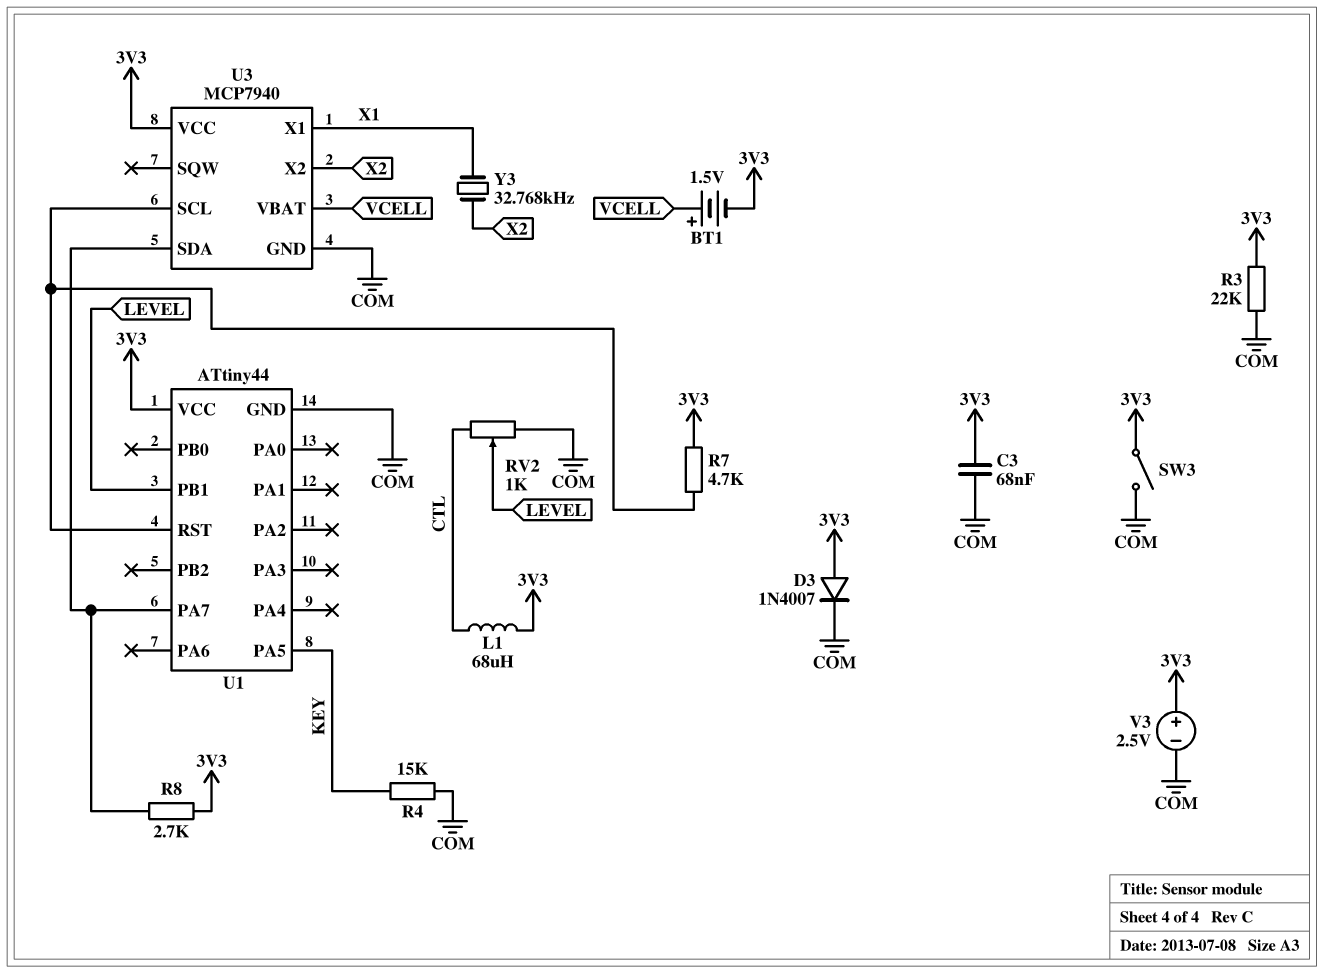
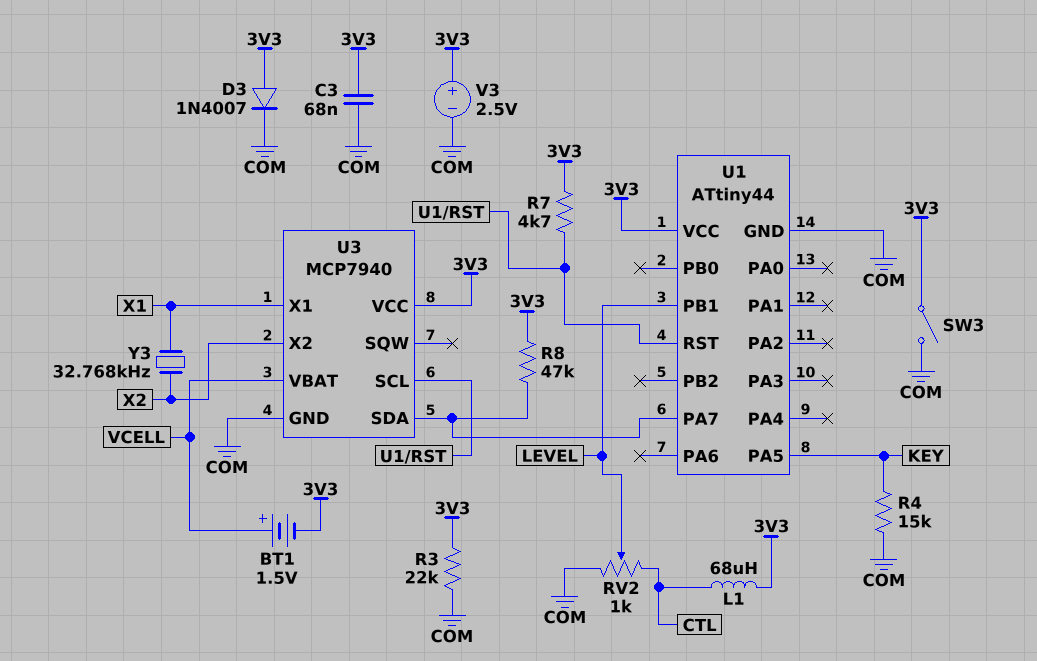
R8: 2.7k (3V3, U1/PA7) -> 47k (3V3, U1/PA7)

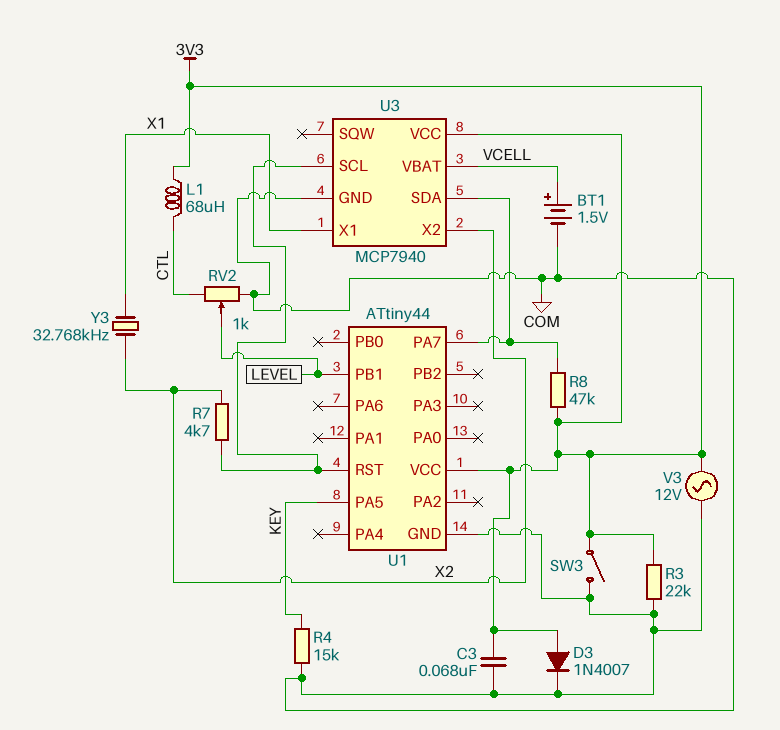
BT1: 1.5V (plus VCELL, minus 3V3) -> 1.5V (plus VCELL, minus COM)
R7: 4.7k (3V3, U1/RST) -> 4.7k (U1/RST, X2)
V3: 2.5V (plus 3V3, minus COM) -> AC 12V (3V3, COM)

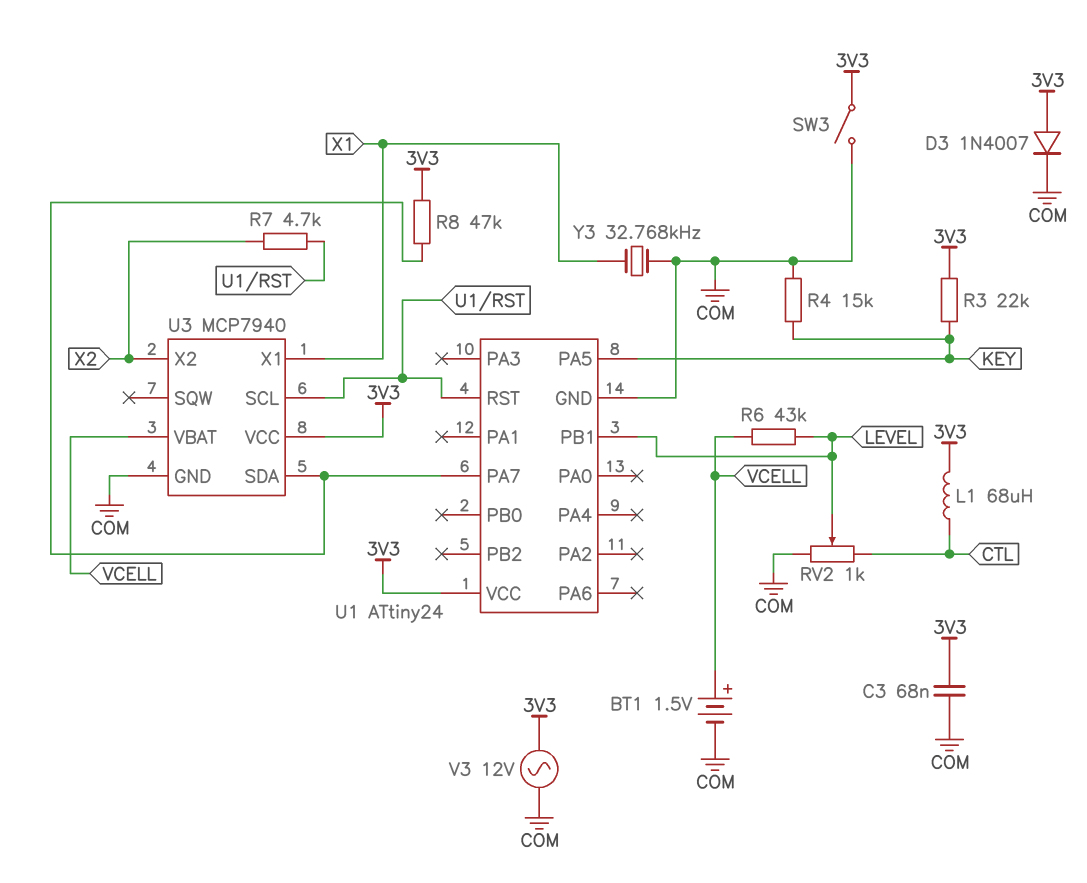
R3: 22k (3V3, COM) -> 22k (3V3, KEY)
R6: none -> 43k (LEVEL, VCELL)
U1: ATtiny44 -> ATtiny24
Y3: 32.768kHz (X1, X2) -> 32.768kHz (COM, X1)

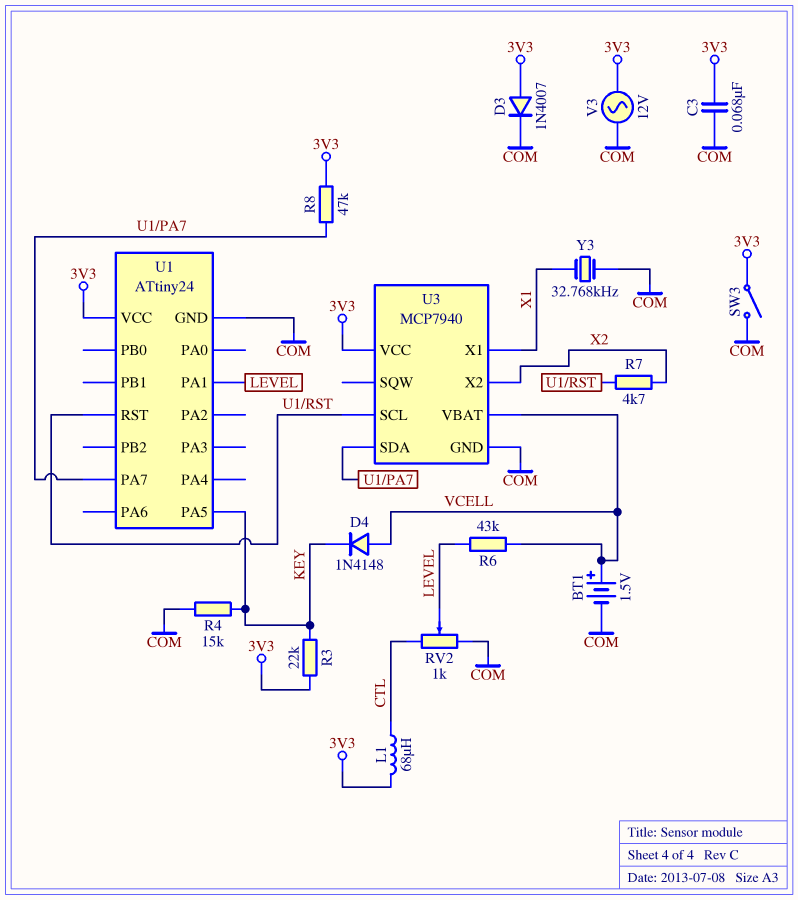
D4: none -> diode 1N4148 (A VCELL, K KEY)
U1 pin PA1: none -> LEVEL
U1 pin PB1: LEVEL -> none

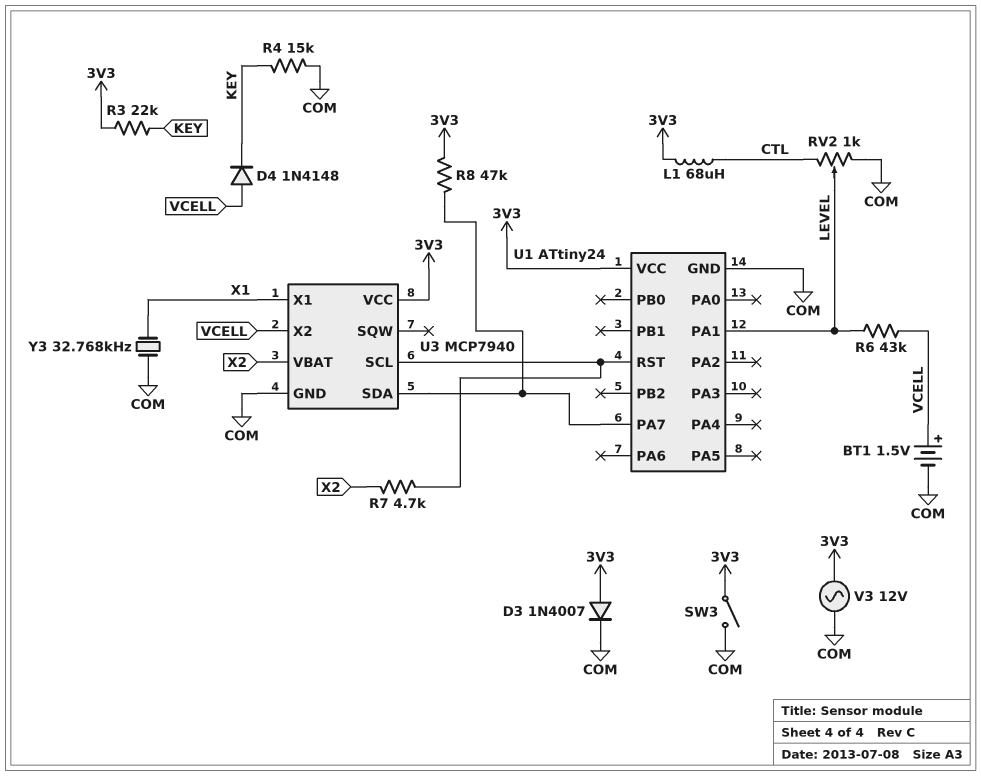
C3: 68nF (3V3, COM) -> none
U1 pin PA5: KEY -> none
U3 pin VBAT: VCELL -> X2
U3 pin X2: X2 -> VCELL

